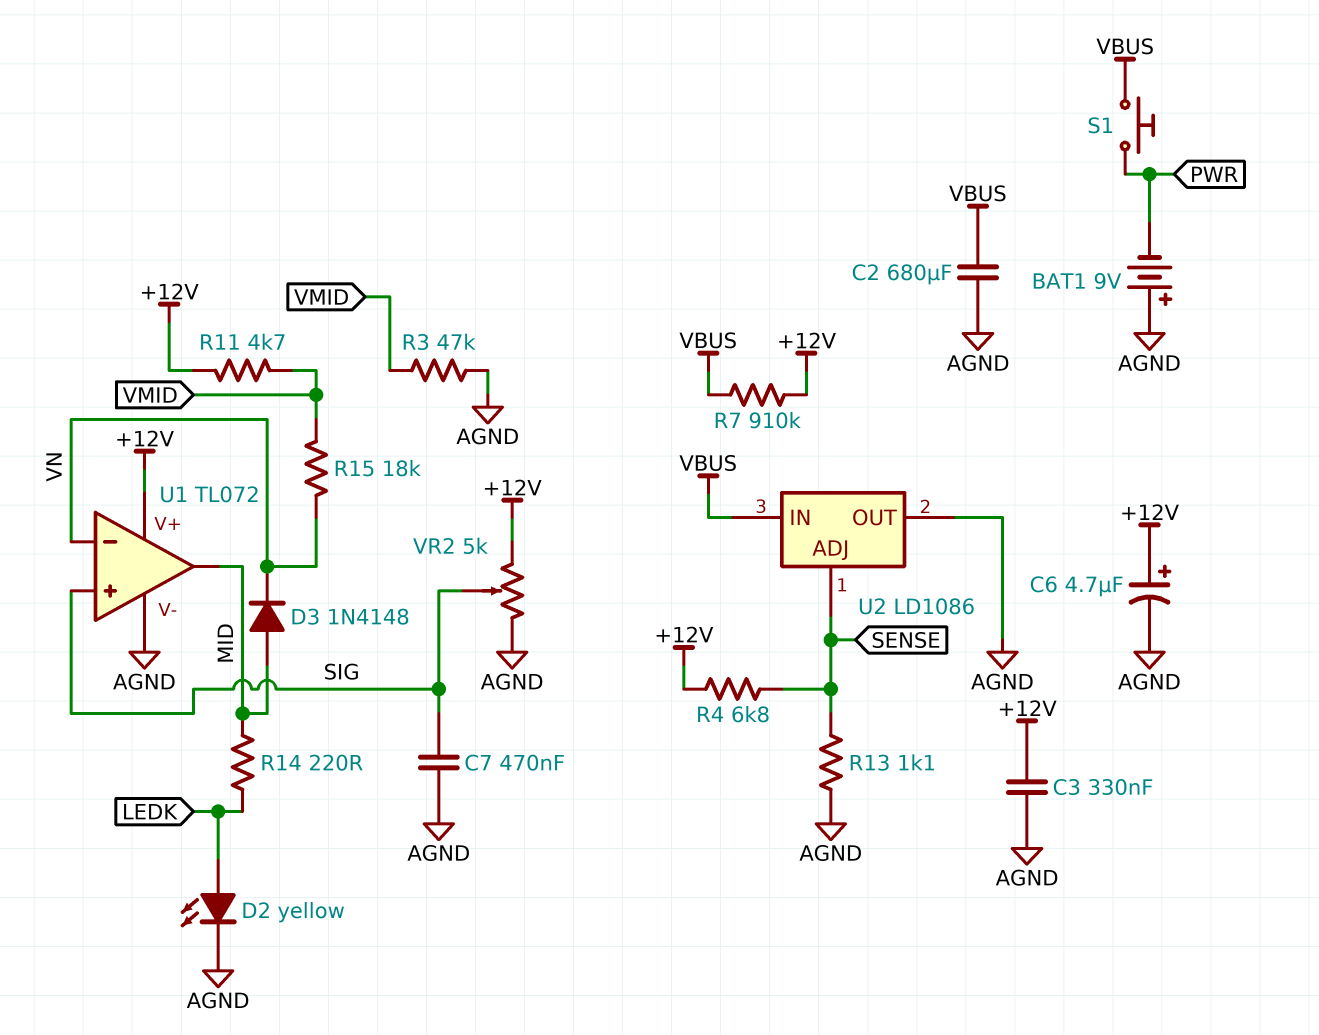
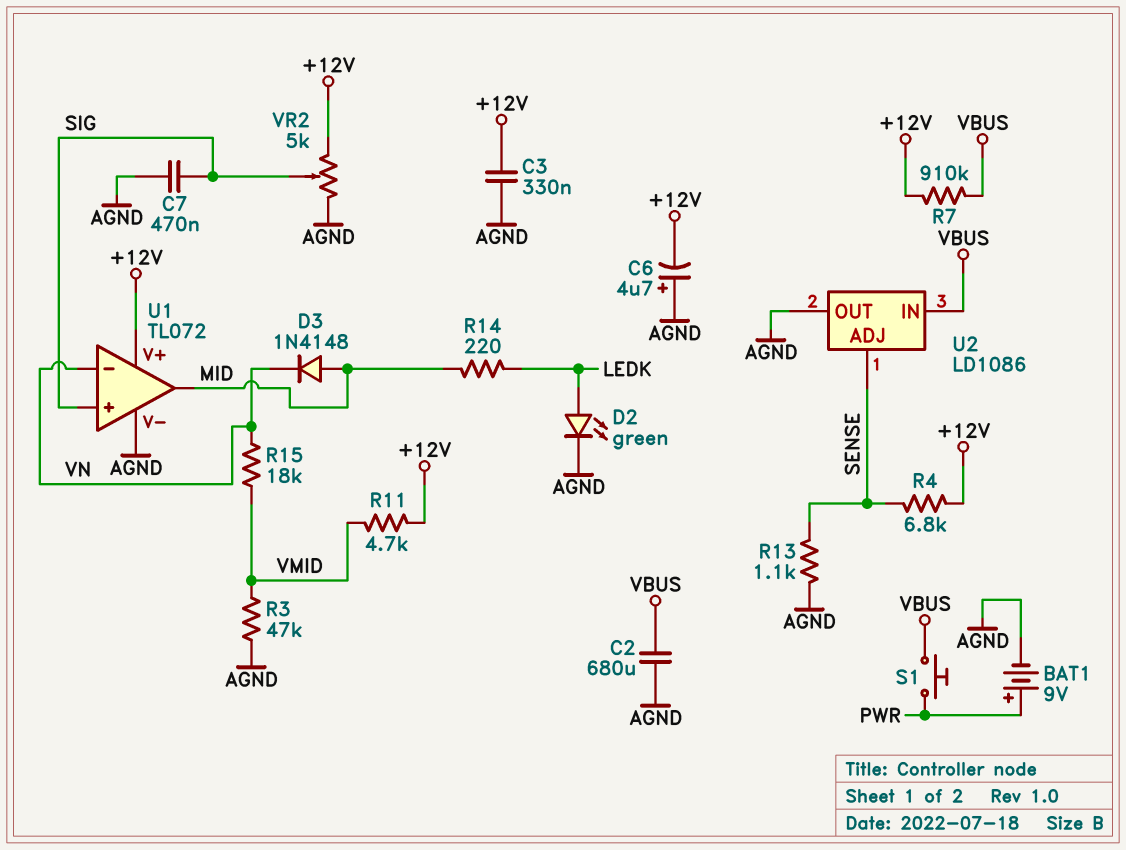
BAT1: 9V (plus AGND, minus PWR) -> 9V (plus PWR, minus AGND)
C6: 4.7uF (plus +12V, minus AGND) -> 4.7uF (plus AGND, minus +12V)
D2: LED yellow (A LEDK, K AGND) -> LED green (A LEDK, K AGND)

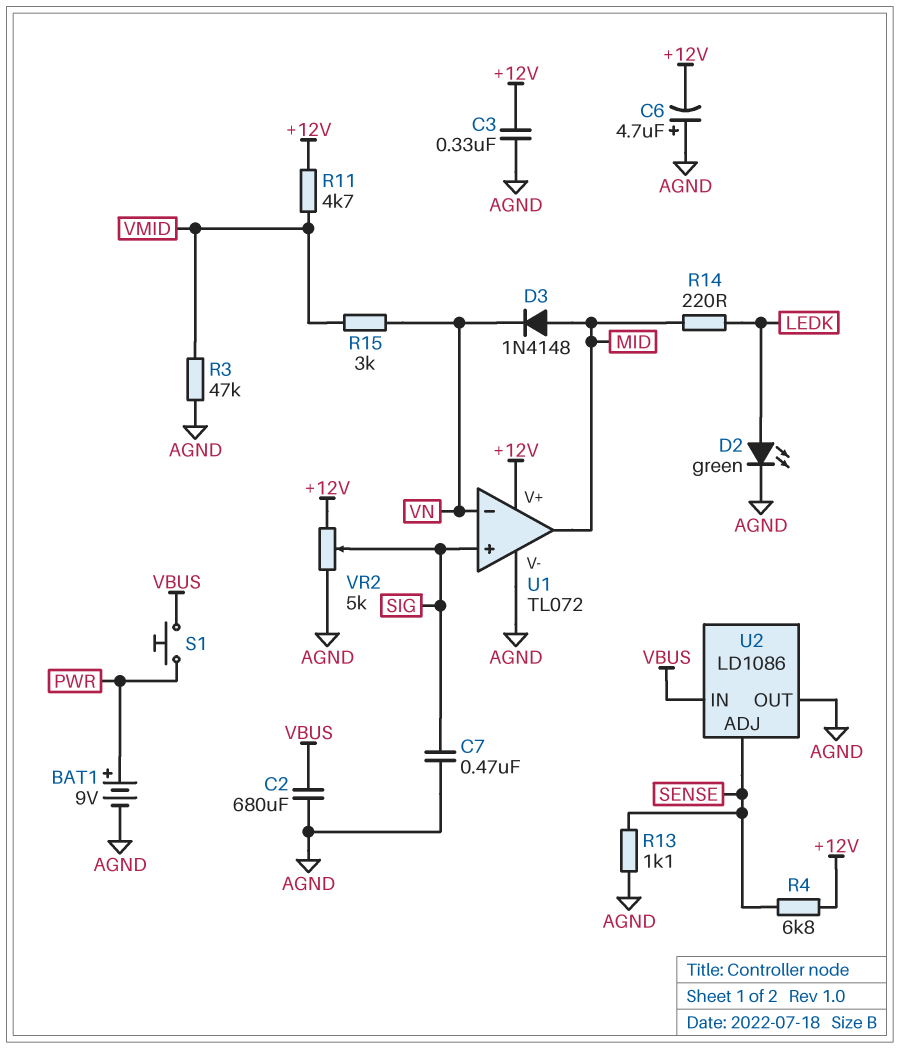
R7: 910k (+12V, VBUS) -> none
R15: 18k (VMID, VN) -> 3k (VMID, VN)

